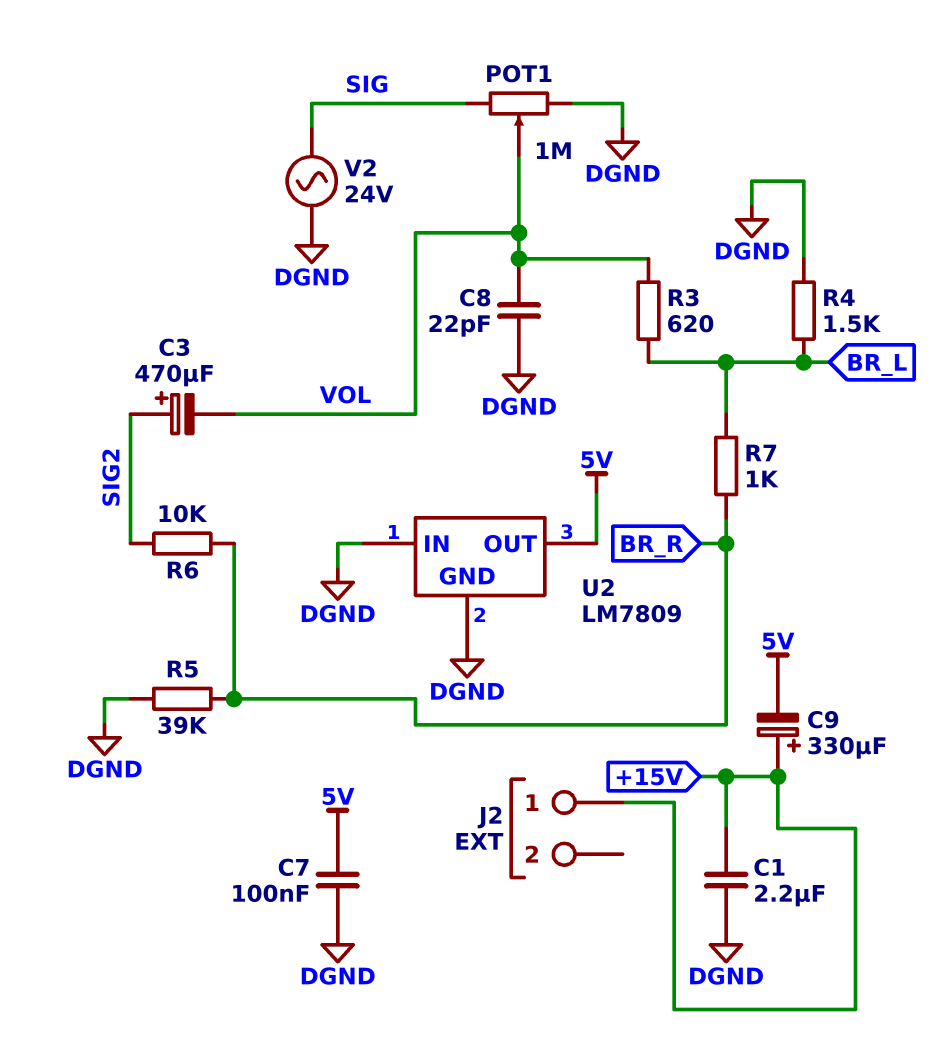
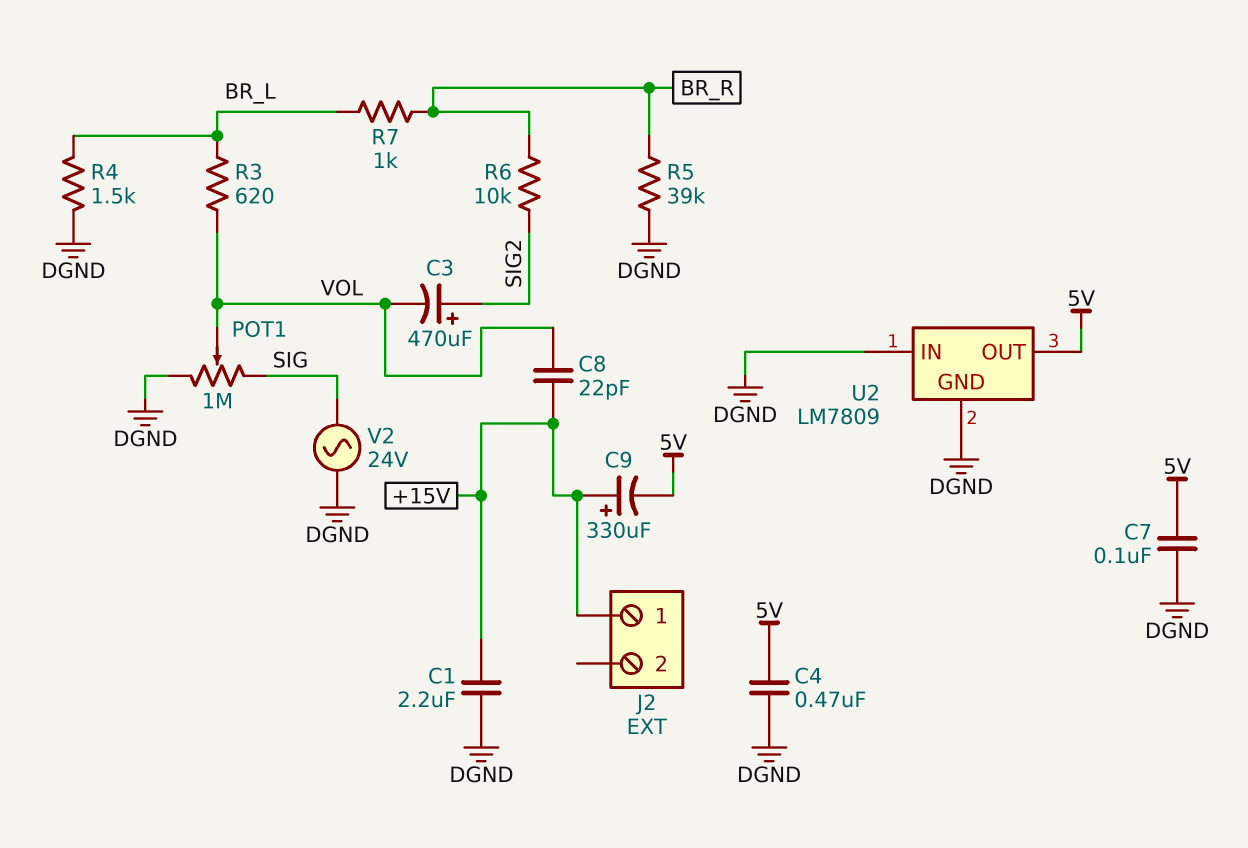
C4: none -> 470nF (5V, DGND)
C8: 22pF (DGND, VOL) -> 22pF (+15V, VOL)

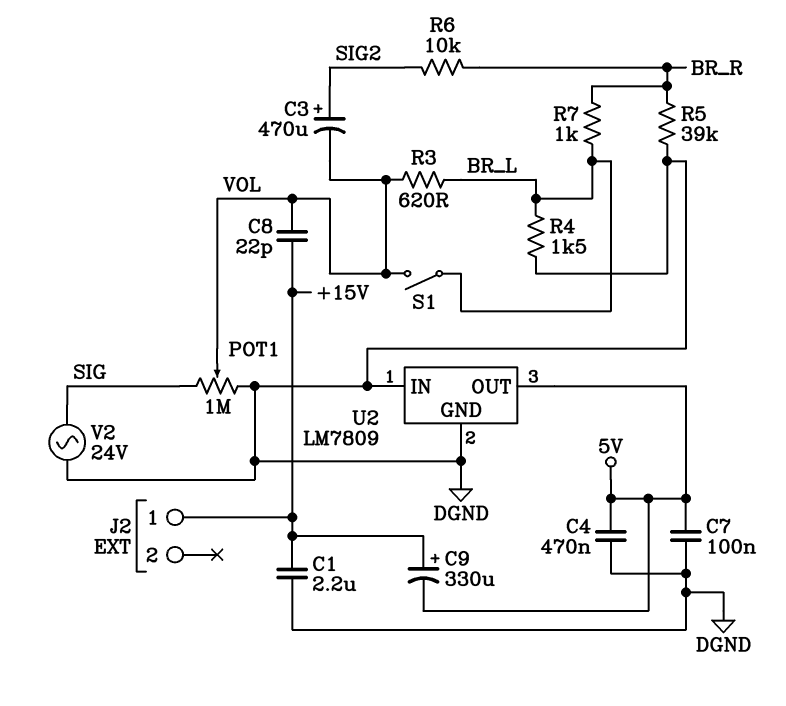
S1: none -> switch (BR_L, VOL)

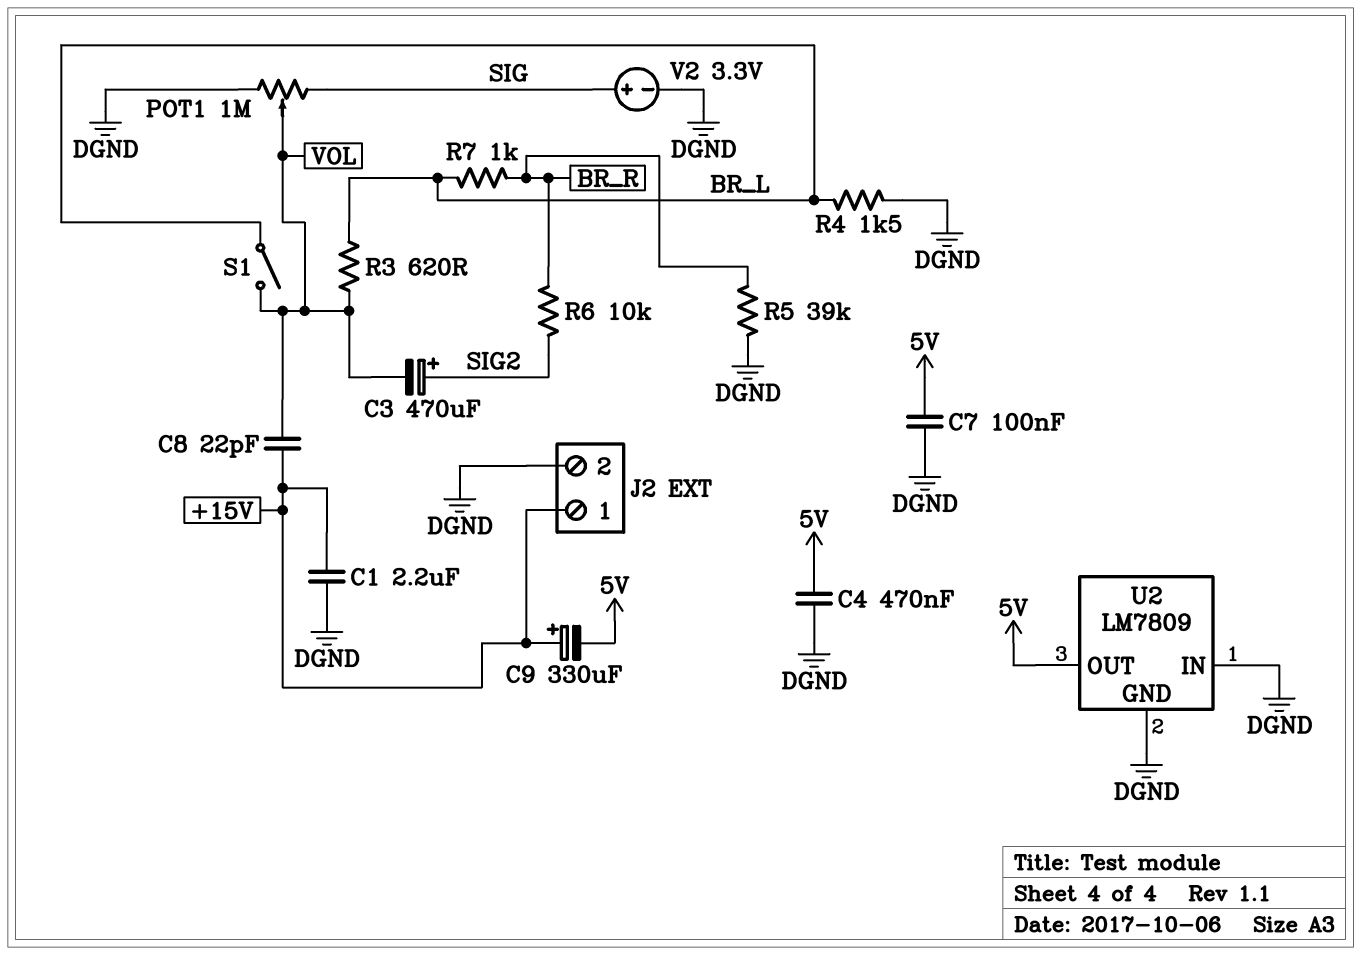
J2 pin 2: none -> DGND
V2: AC 24V (DGND, SIG) -> 3.3V (plus SIG, minus DGND)

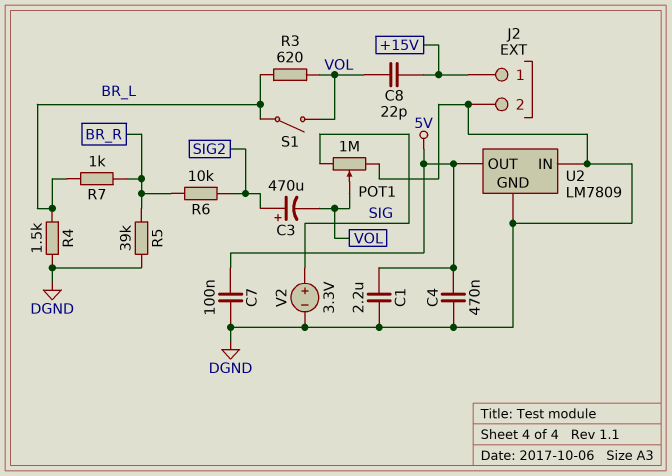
C1: 2.2uF (+15V, DGND) -> 2.2uF (5V, DGND)
C9: 330uF (plus +15V, minus 5V) -> none

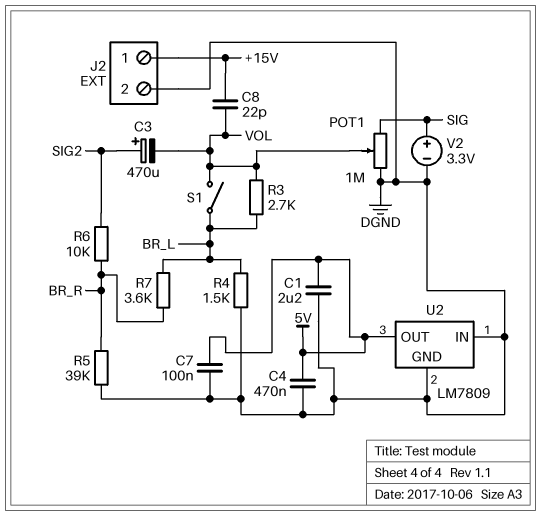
R3: 620 (BR_L, VOL) -> 2.7k (BR_L, VOL)
R7: 1k (BR_L, BR_R) -> 3.6k (BR_L, BR_R)

